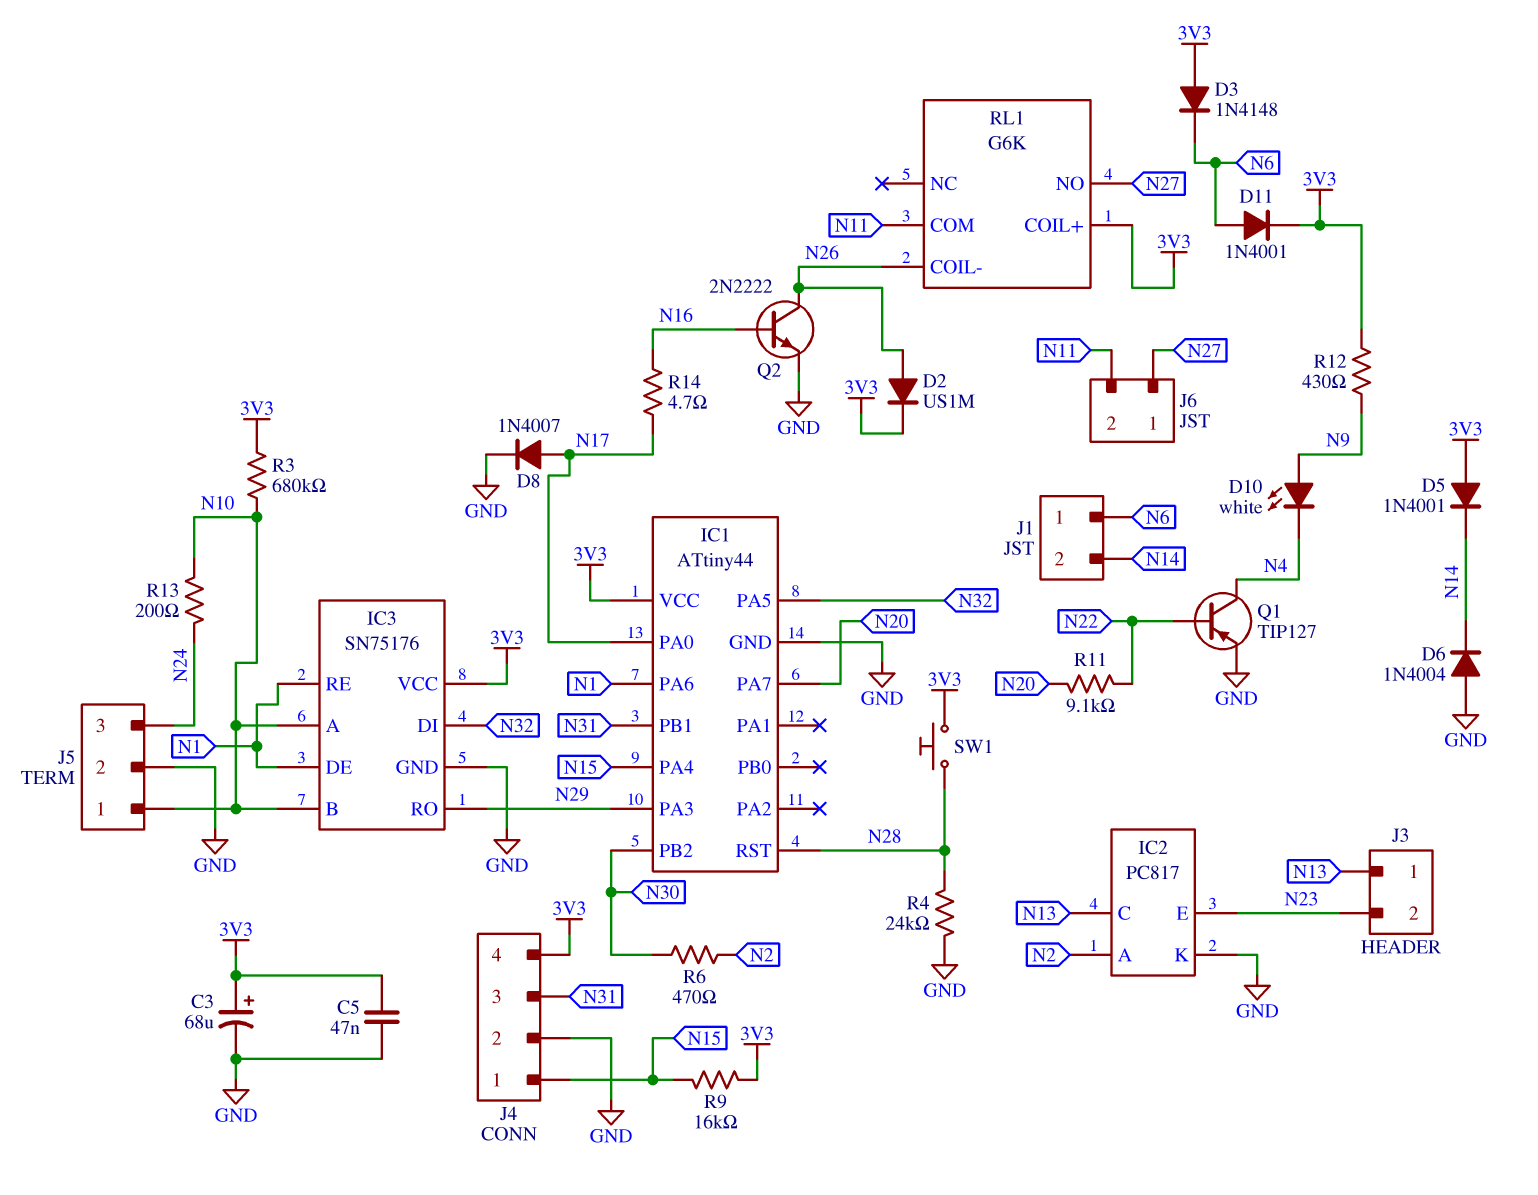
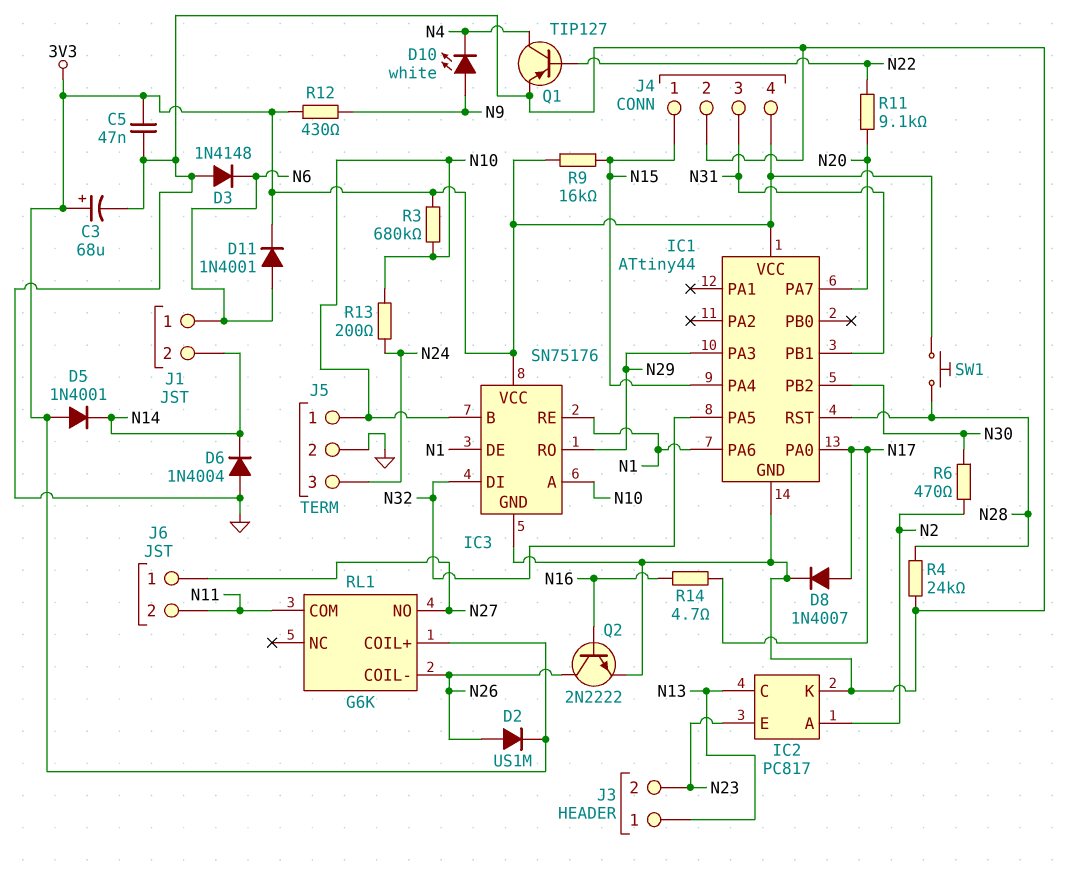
D3: diode 1N4148 (A 3V3, K N6) -> diode 1N4148 (A GND, K N6)

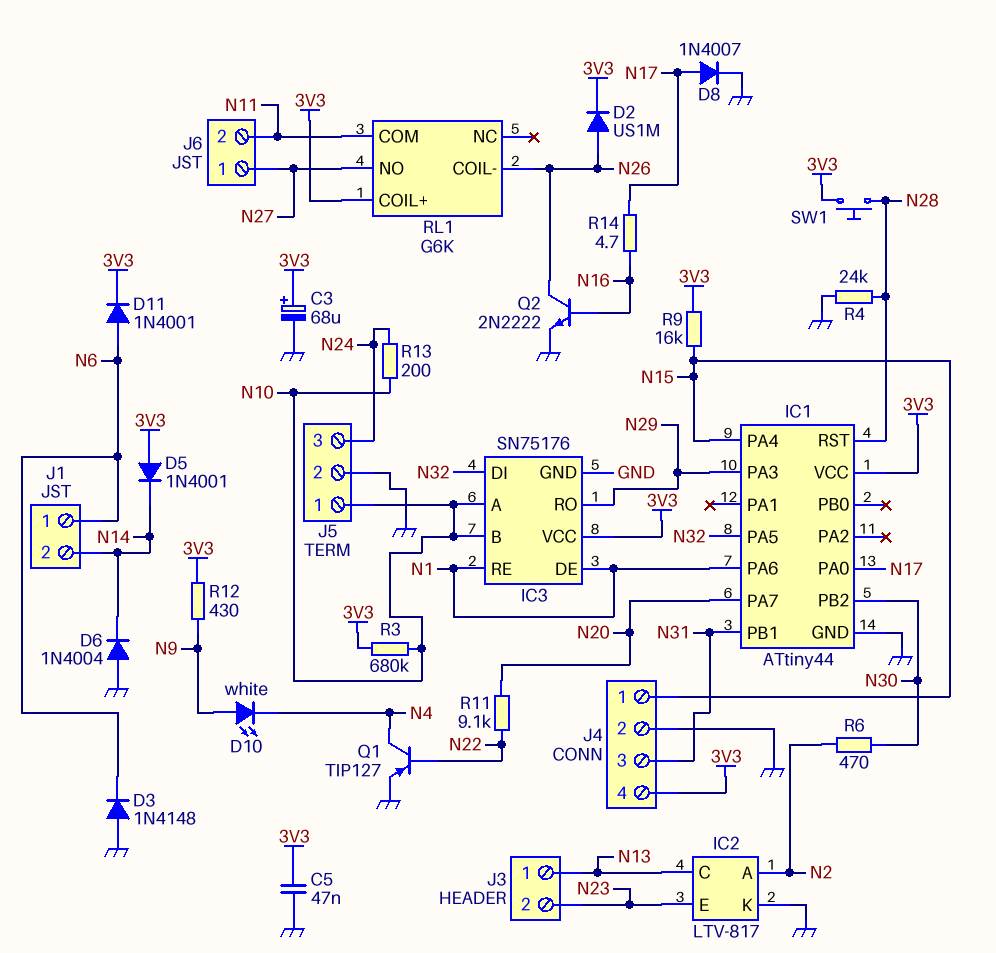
IC2: PC817 -> LTV-817

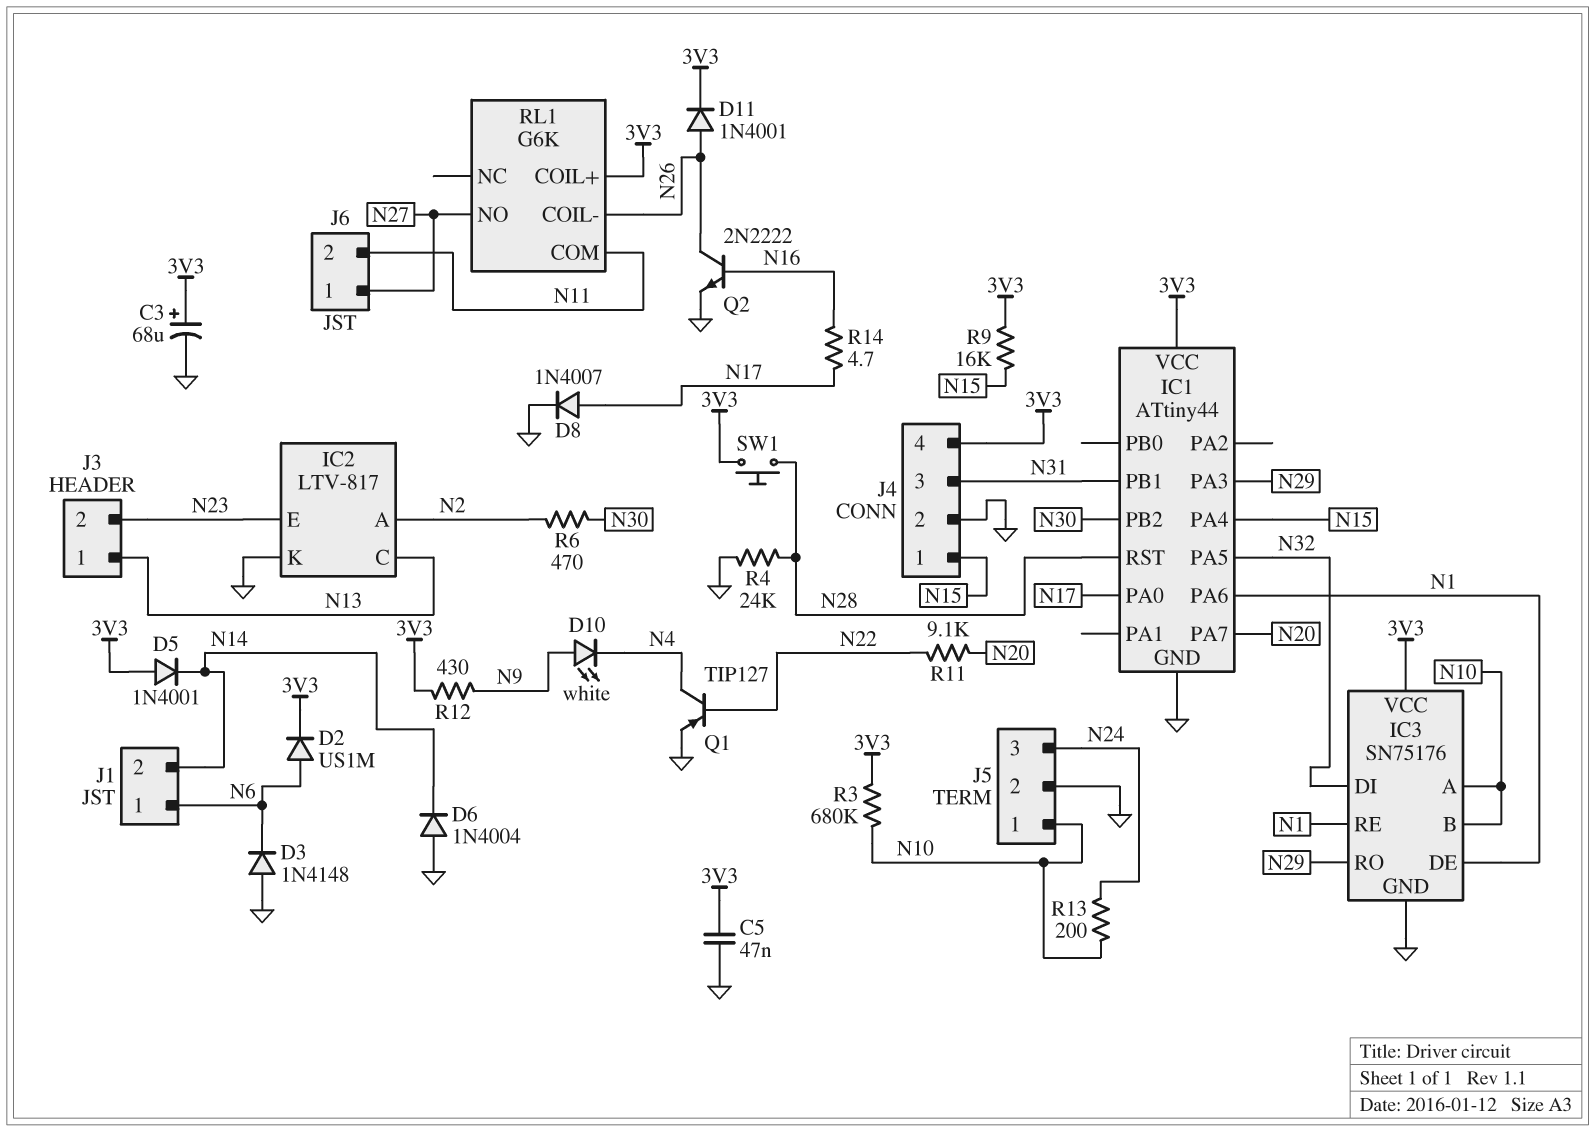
D2: diode US1M (A N26, K 3V3) -> diode US1M (A N6, K 3V3)
D11: diode 1N4001 (A N6, K 3V3) -> diode 1N4001 (A N26, K 3V3)

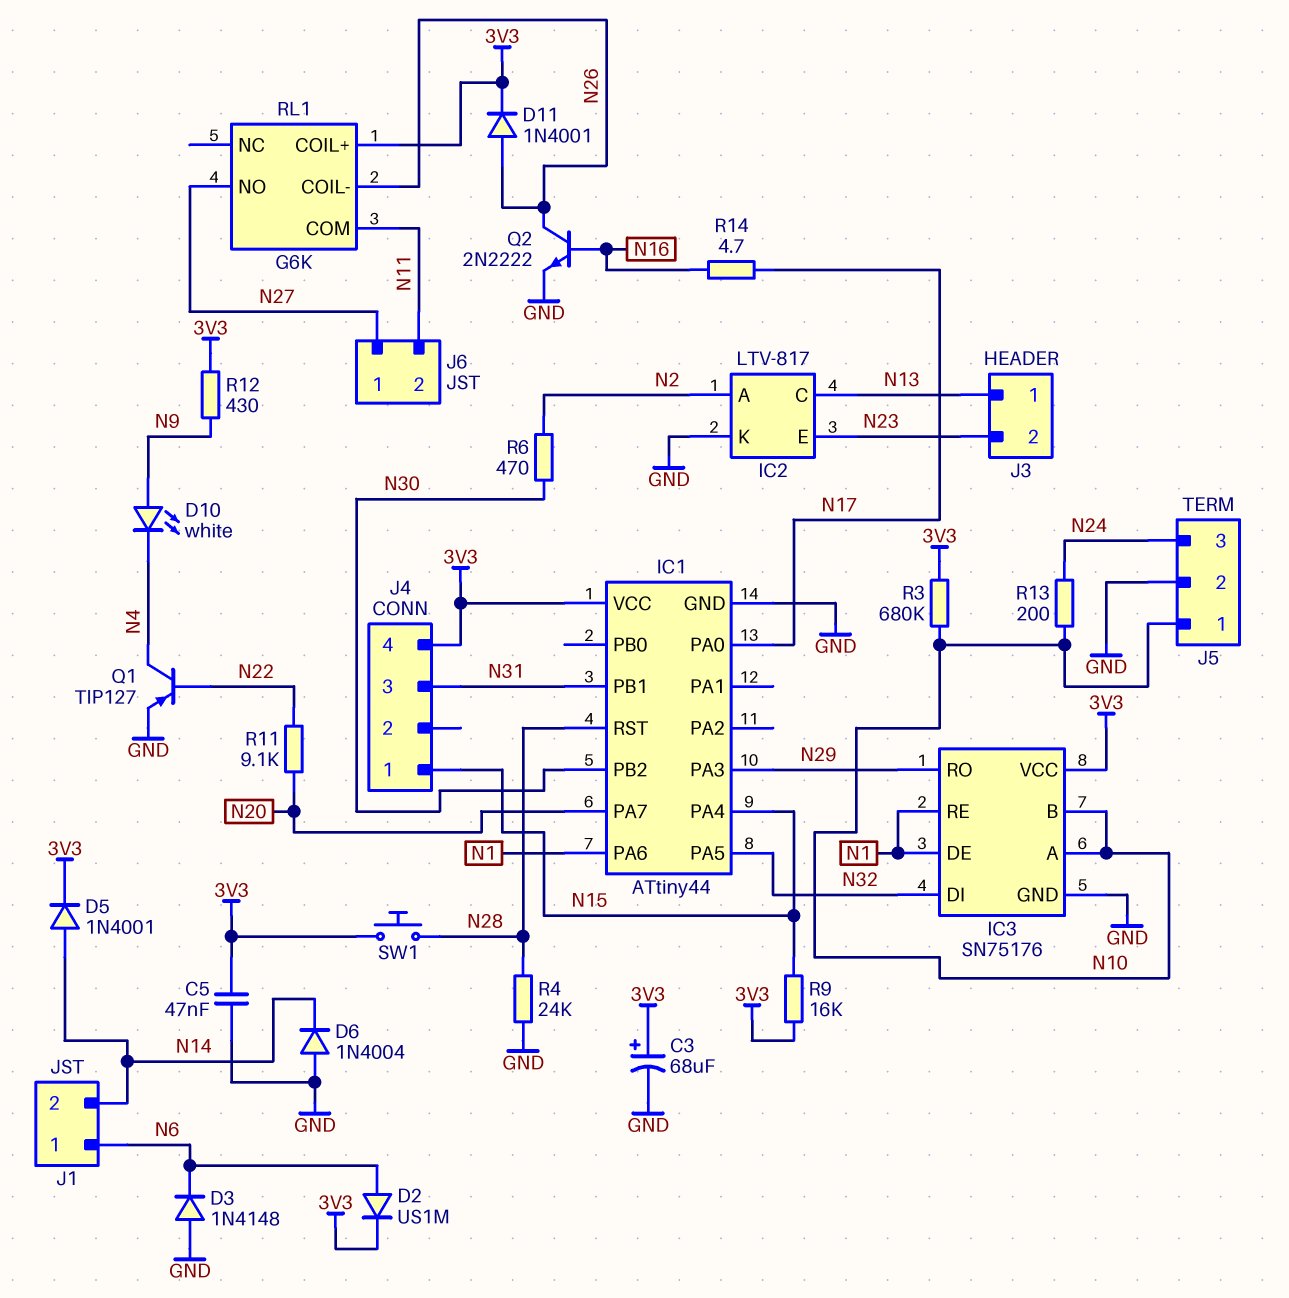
D5: diode 1N4001 (A 3V3, K N14) -> diode 1N4001 (A N14, K 3V3)
D8: diode 1N4007 (A N17, K GND) -> none
J4 pin 2: GND -> none

